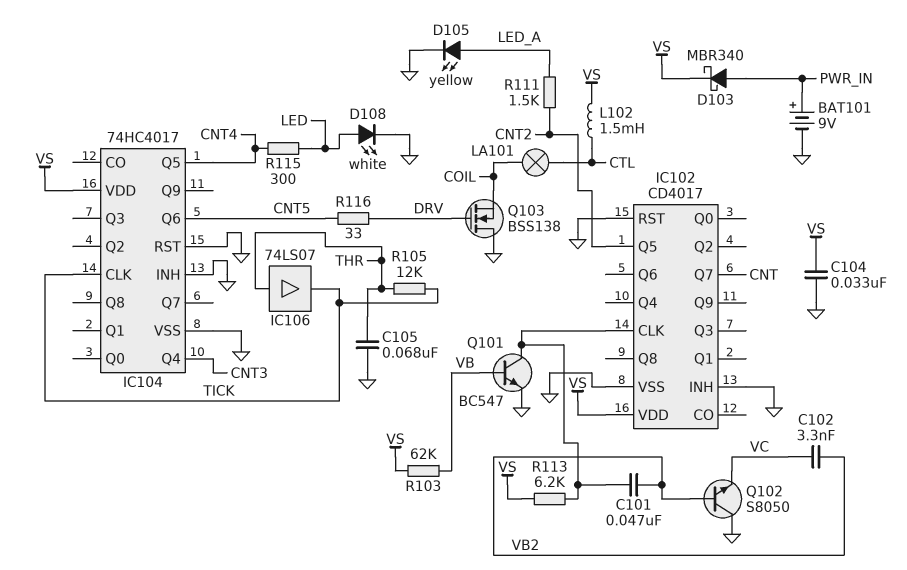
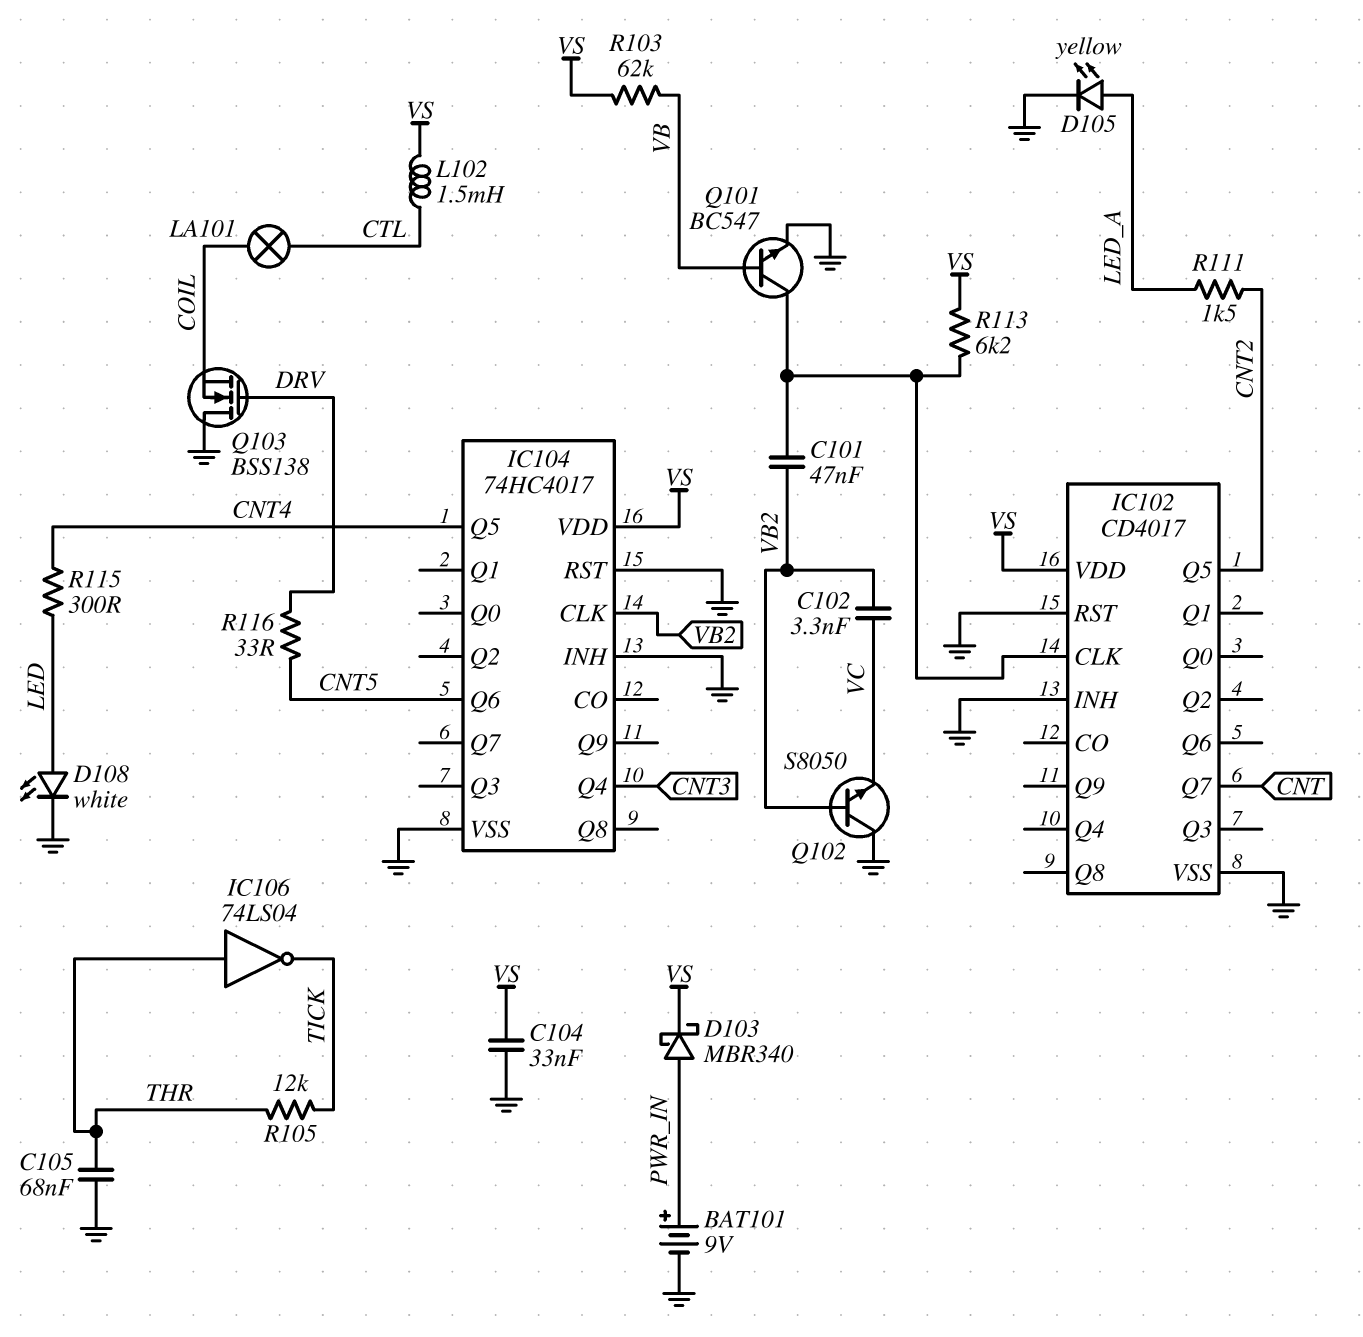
IC104 pin CLK: TICK -> VB2
IC106: buffer 74LS07 (in THR, out TICK) -> NOT 74LS04 (in THR, out TICK)

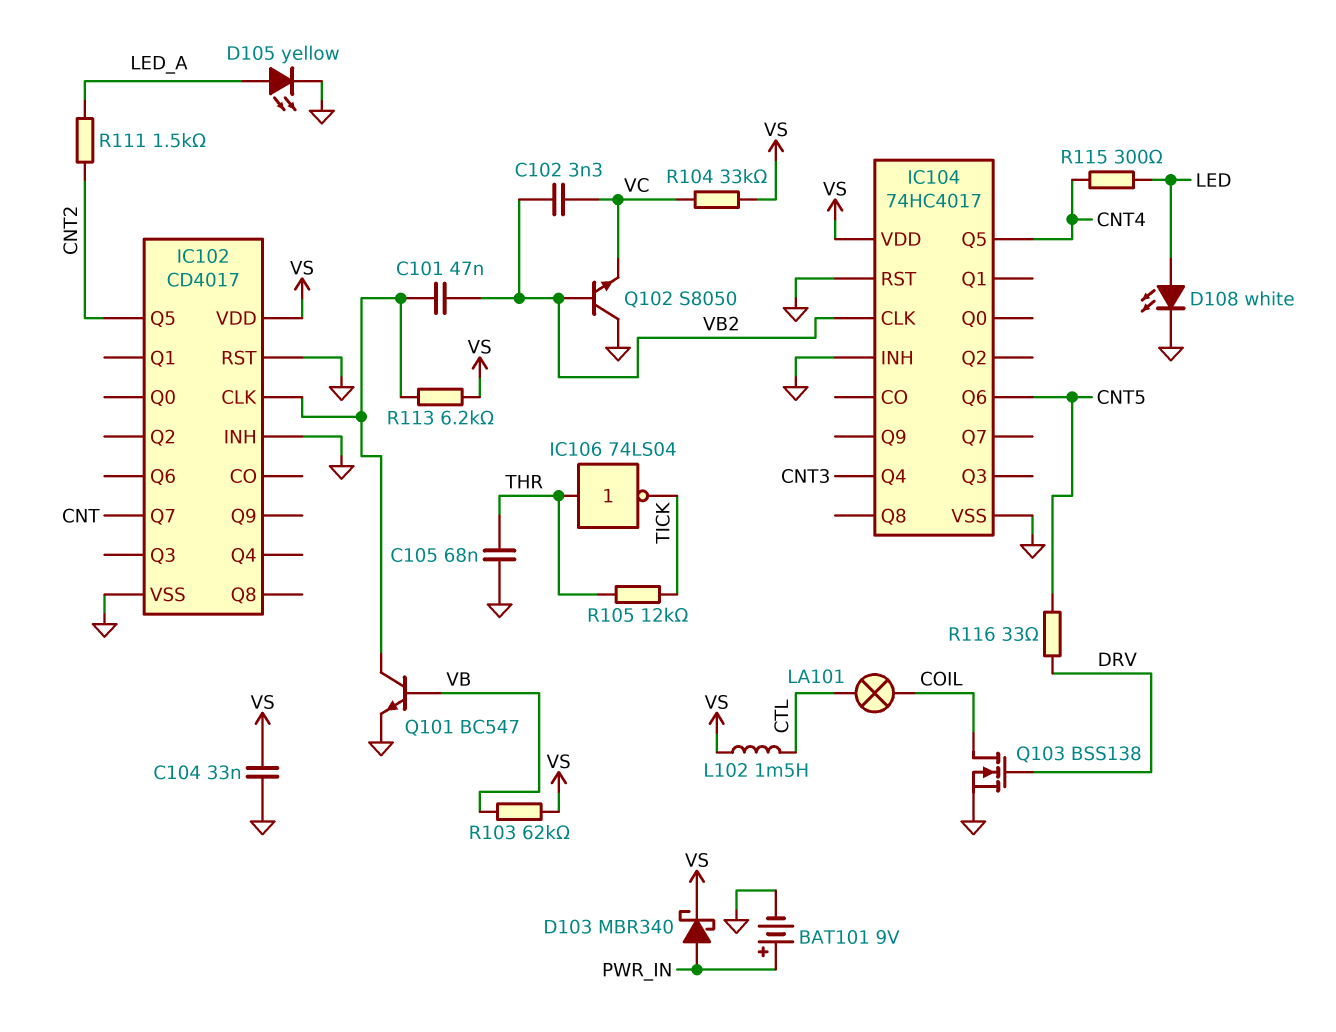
Q103: NMOS BSS138 (G DRV, D GND, S COIL) -> NMOS BSS138 (G DRV, D COIL, S GND)
R104: none -> 33k (VC, VS)

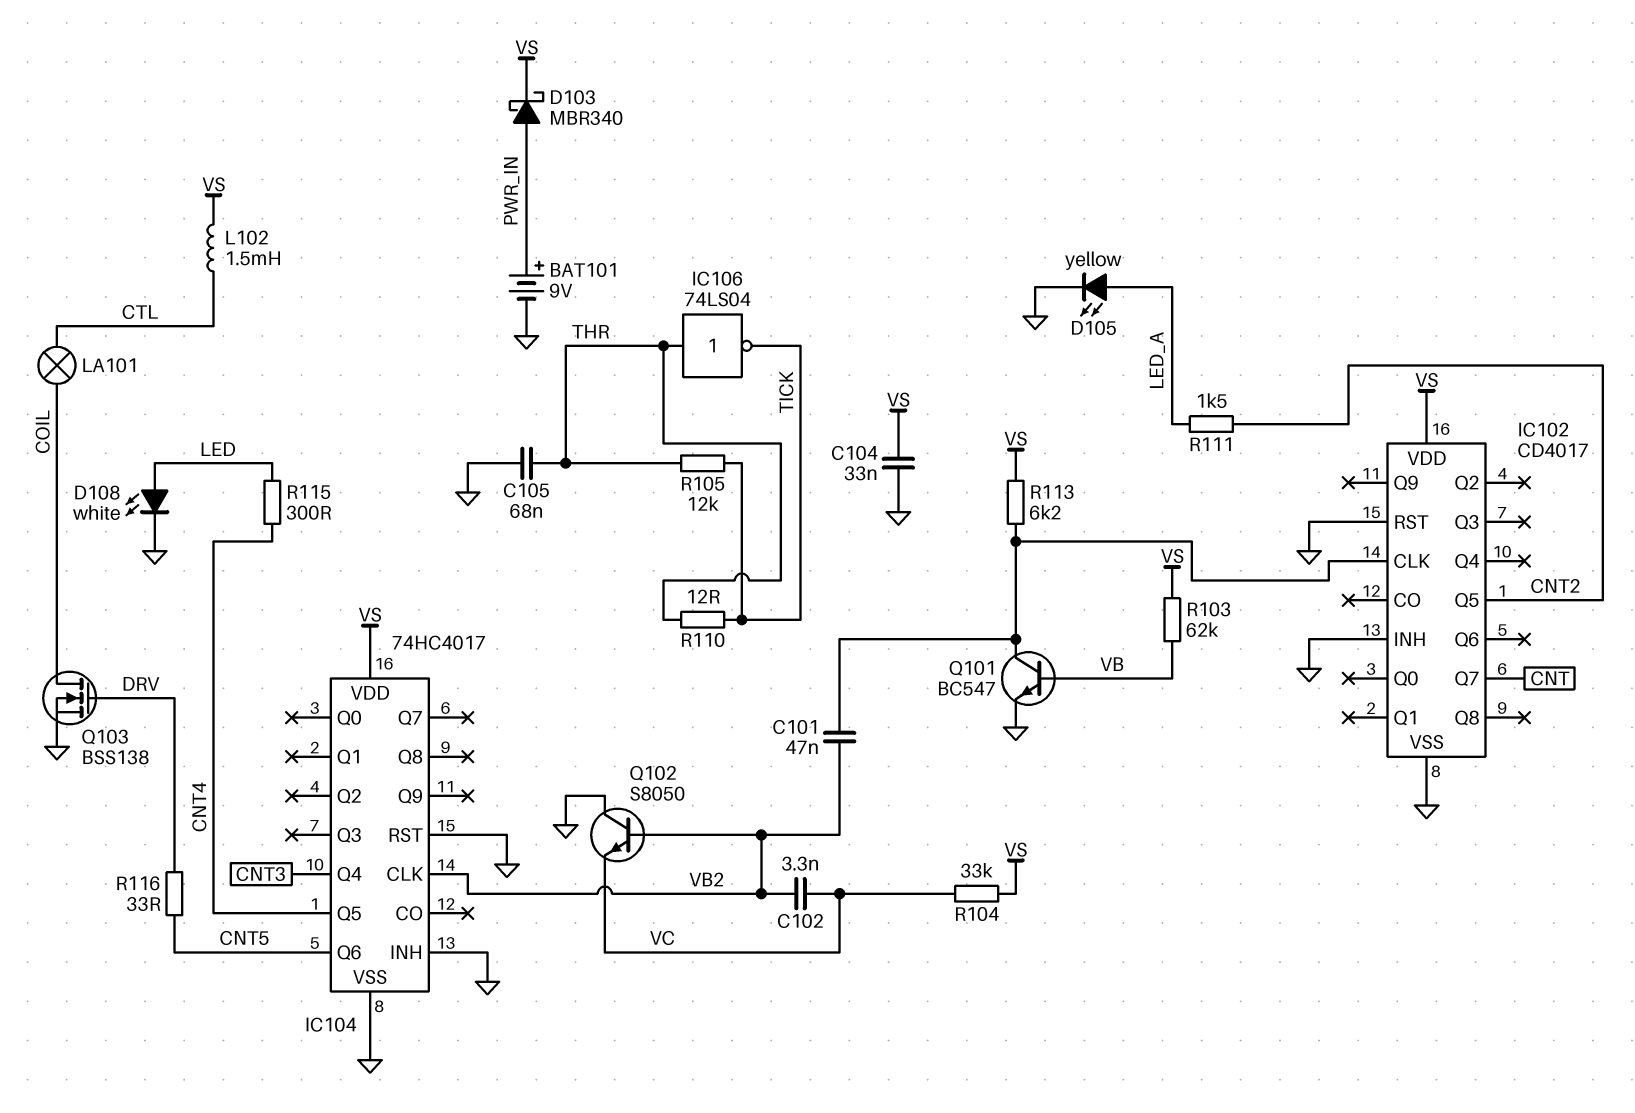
R110: none -> 12 (THR, TICK)

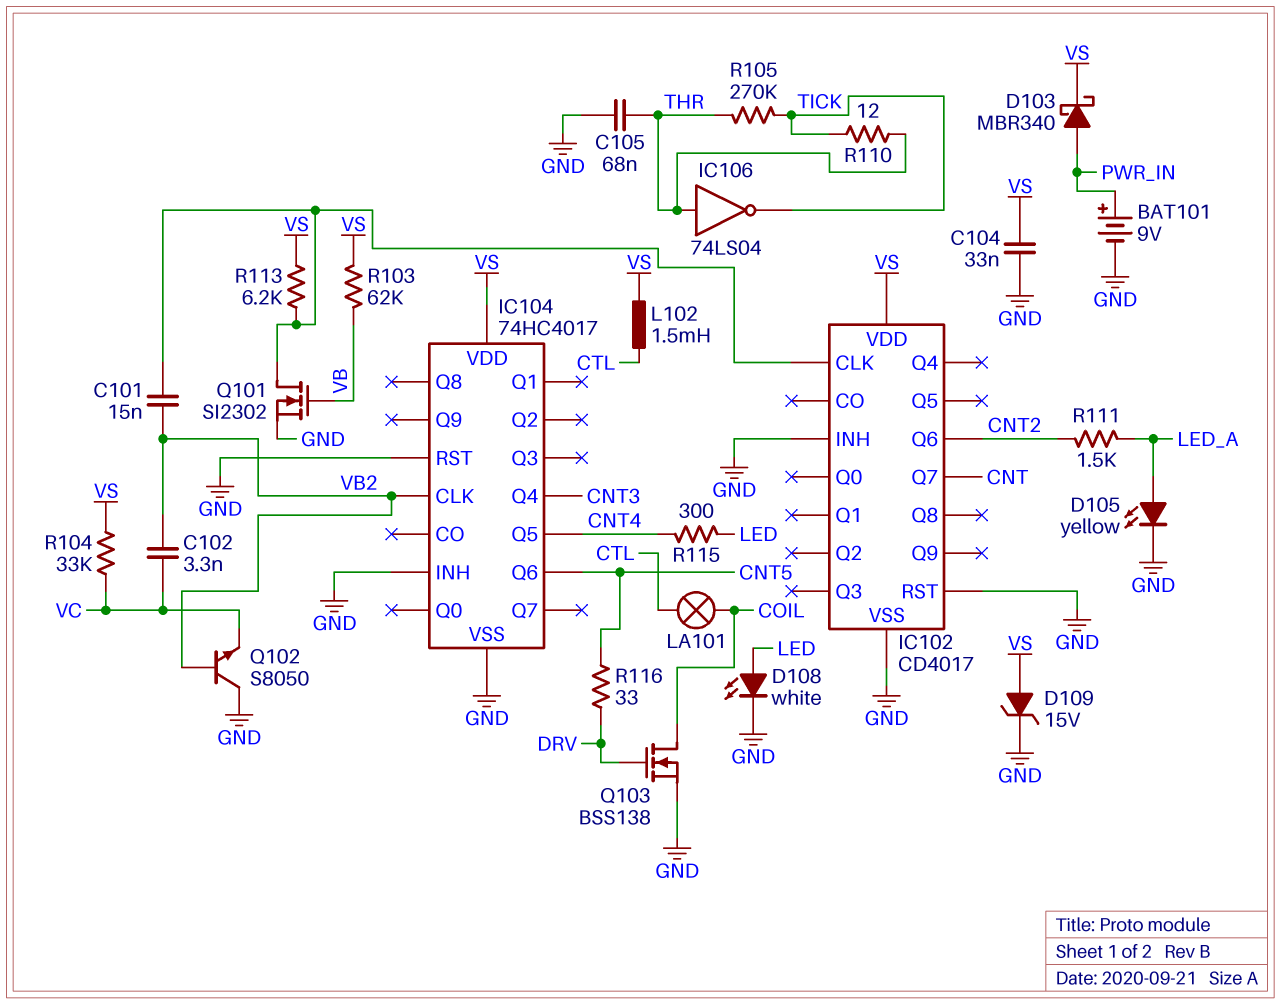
C101: 47nF (IC102/CLK, VB2) -> 15nF (IC102/CLK, VB2)
D109: none -> zener 15V (A VS, K GND)
IC102 pin Q5: CNT2 -> none
IC102 pin Q6: none -> CNT2
Q101: NPN BC547 (B VB, C IC102/CLK, E GND) -> NMOS SI2302 (G VB, D IC102/CLK, S GND)
R105: 12k (THR, TICK) -> 270k (THR, TICK)

